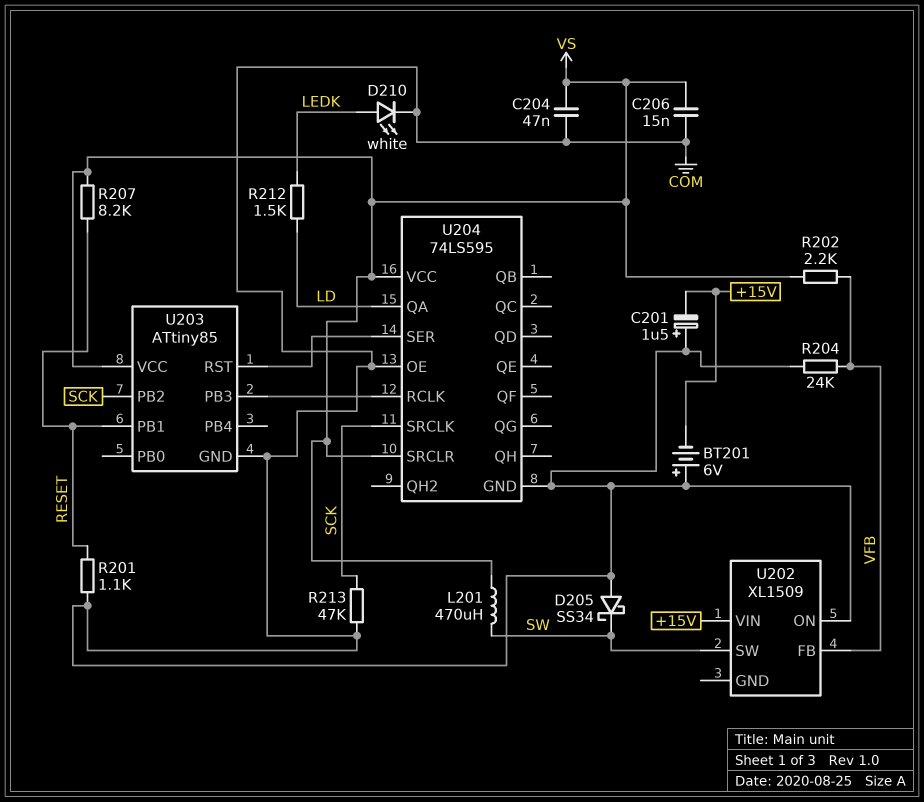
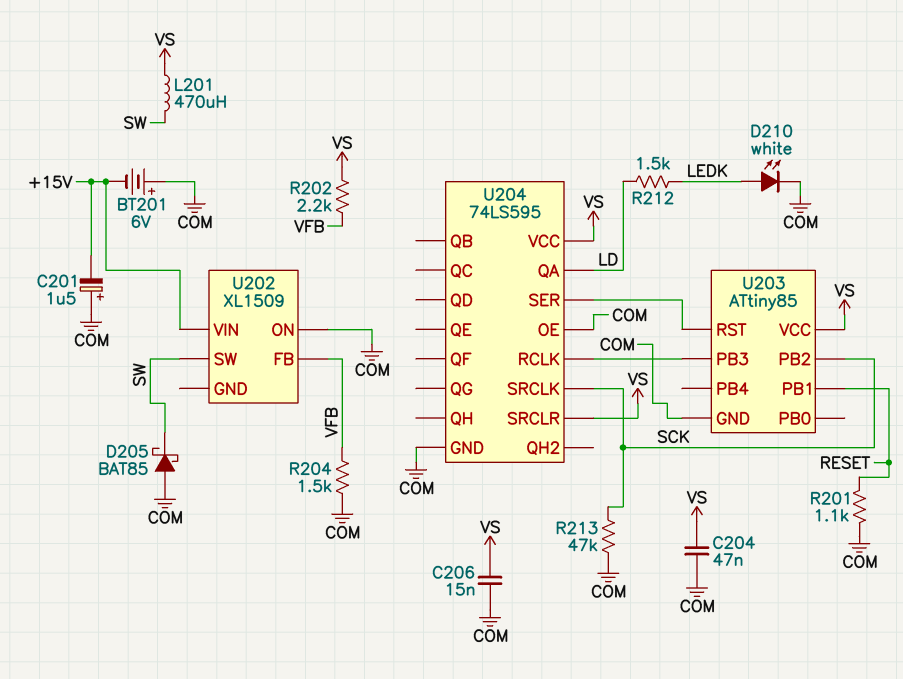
D205: schottky SS34 (A COM, K SW) -> schottky BAT85 (A COM, K SW)
R204: 24k (COM, VFB) -> 1.5k (COM, VFB)
R207: 8.2k (RESET, VS) -> none

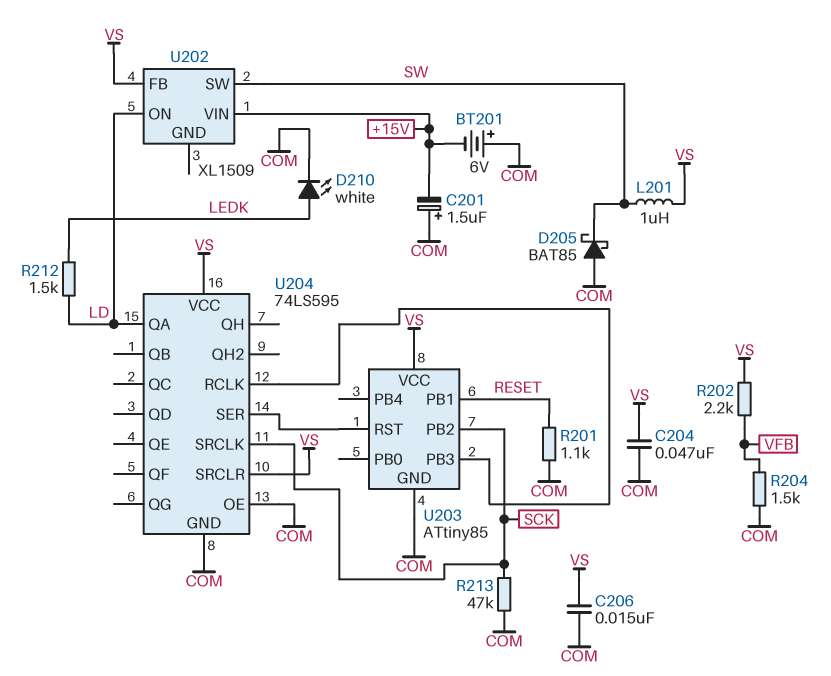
L201: 470uH (SW, VS) -> 1uH (SW, VS)
U202 pin FB: VFB -> VS
U202 pin ON: COM -> LD

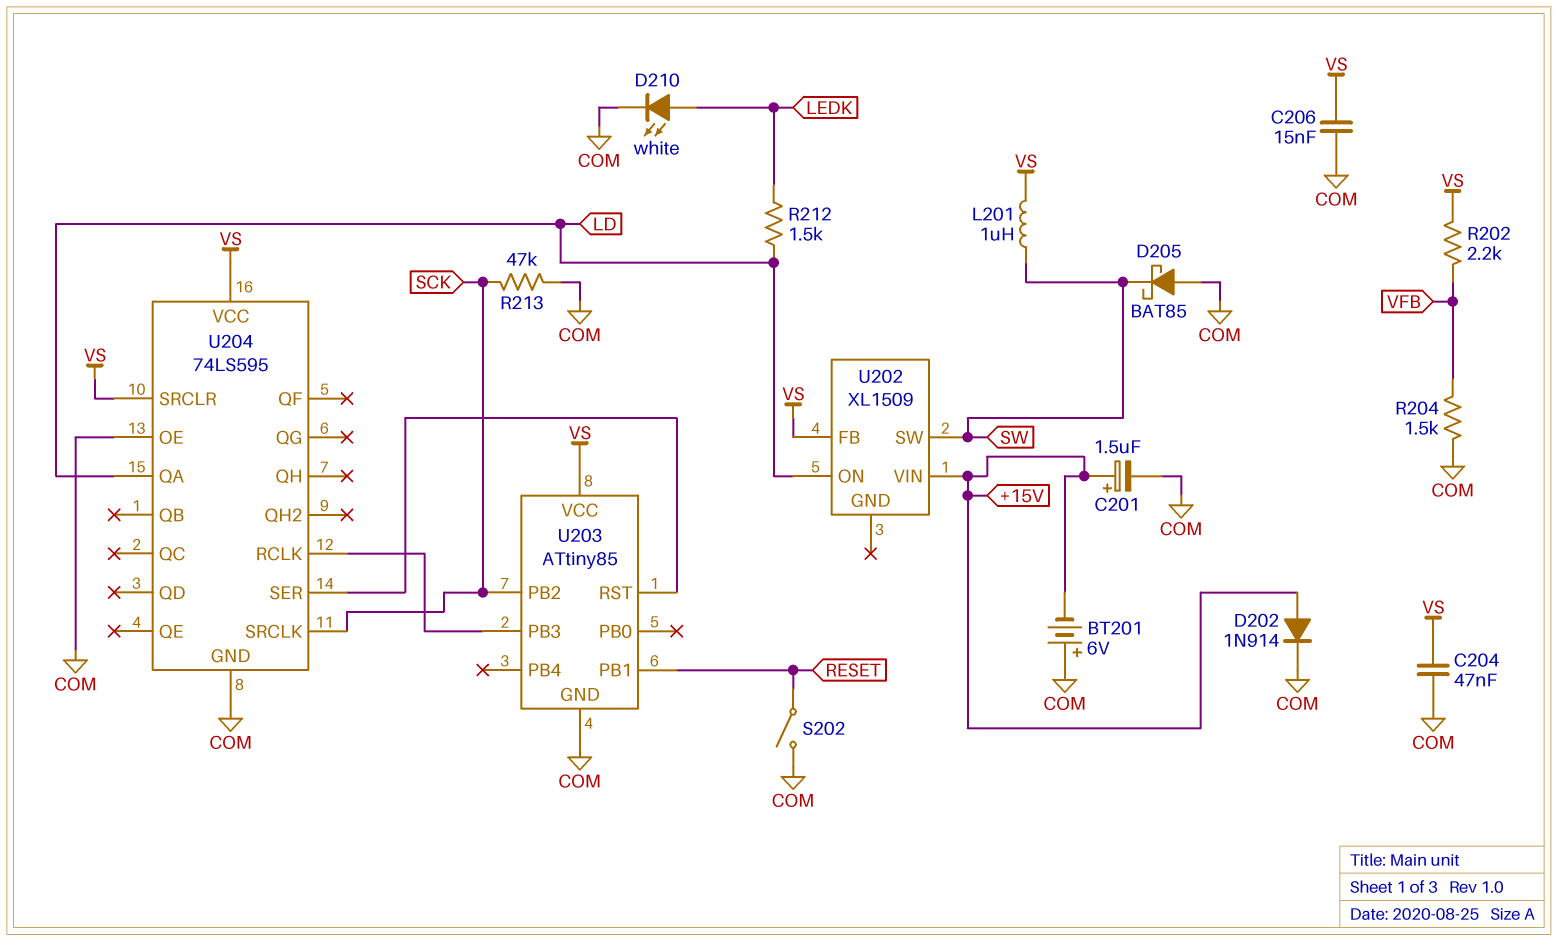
C201: 1.5uF (plus COM, minus +15V) -> 1.5uF (plus +15V, minus COM)
D202: none -> diode 1N914 (A +15V, K COM)
R201: 1.1k (COM, RESET) -> none
S202: none -> switch (COM, RESET)

